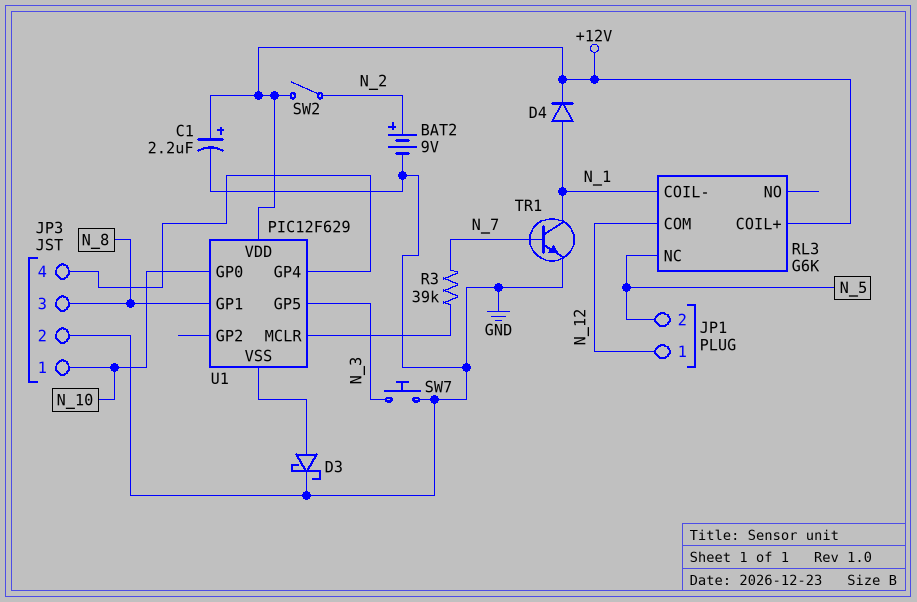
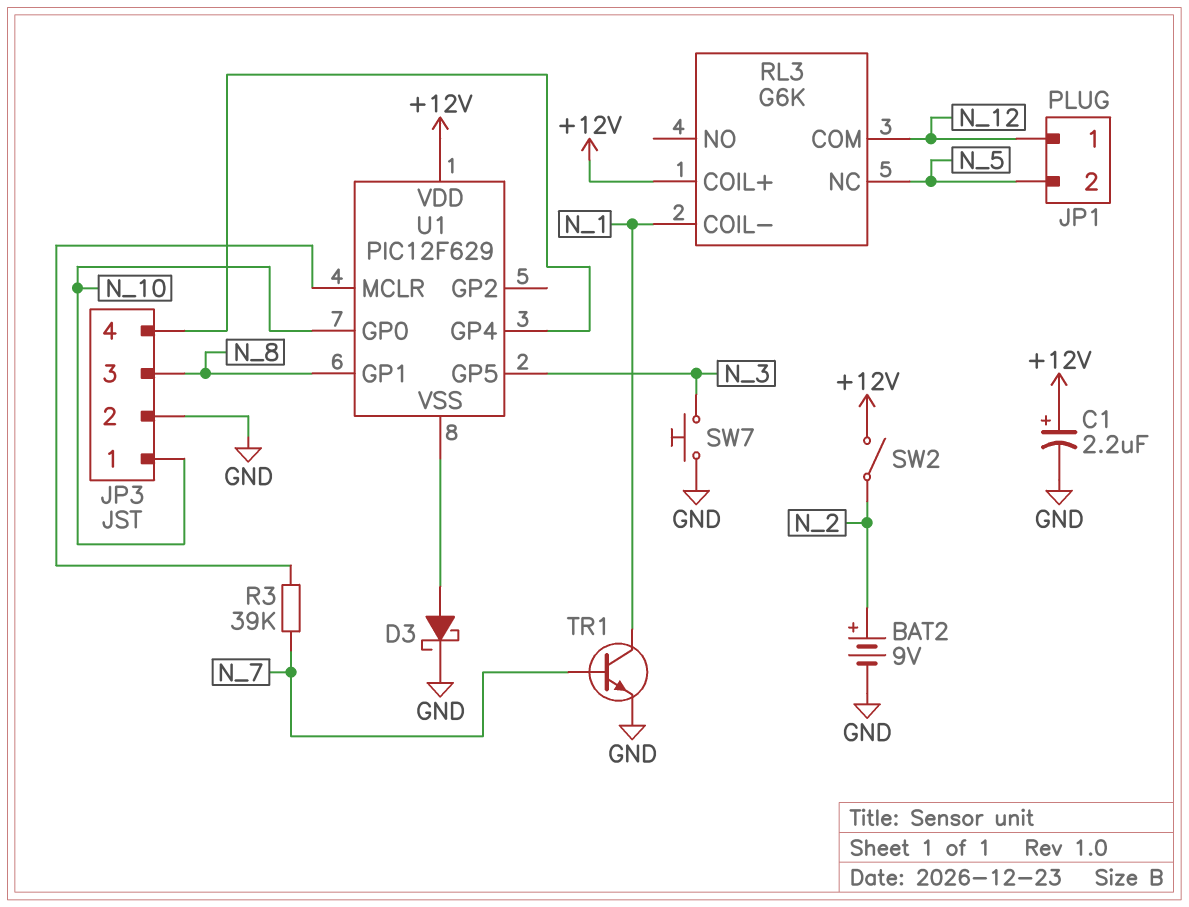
D4: diode (A N_1, K +12V) -> none

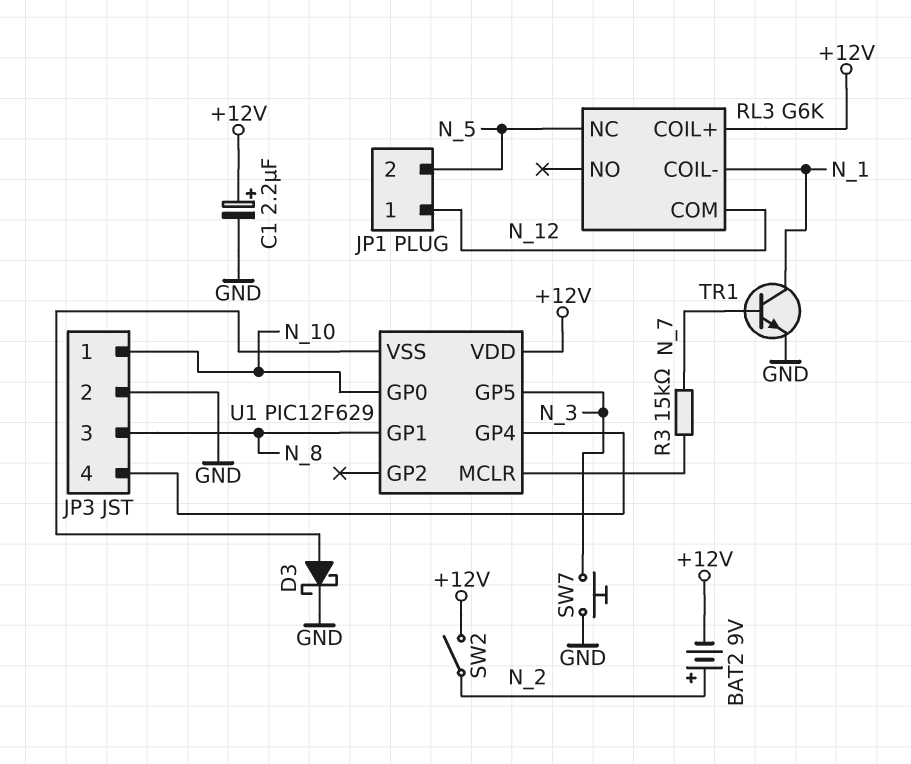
BAT2: 9V (plus N_2, minus GND) -> 9V (plus N_2, minus +12V)
R3: 39k (N_7, U1/MCLR) -> 15k (N_7, U1/MCLR)

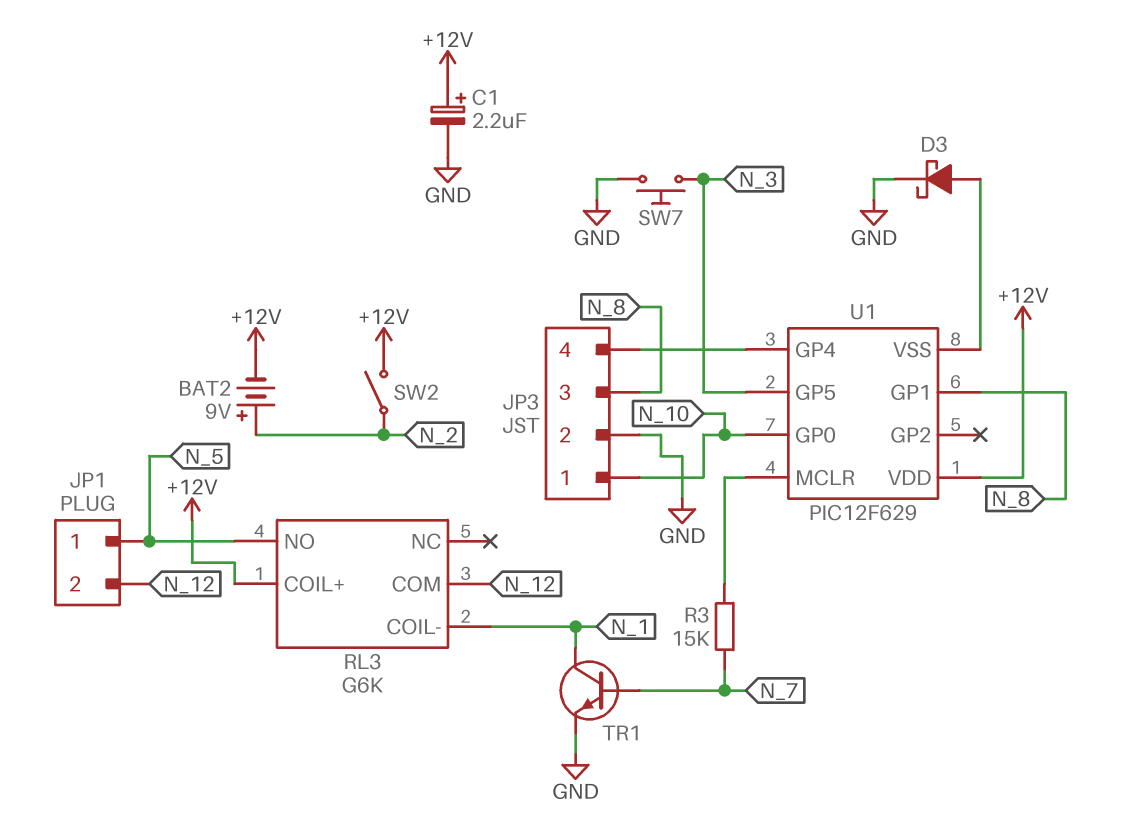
JP1 pin 1: N_12 -> N_5
JP1 pin 2: N_5 -> N_12
RL3 pin NC: N_5 -> none
RL3 pin NO: none -> N_5

